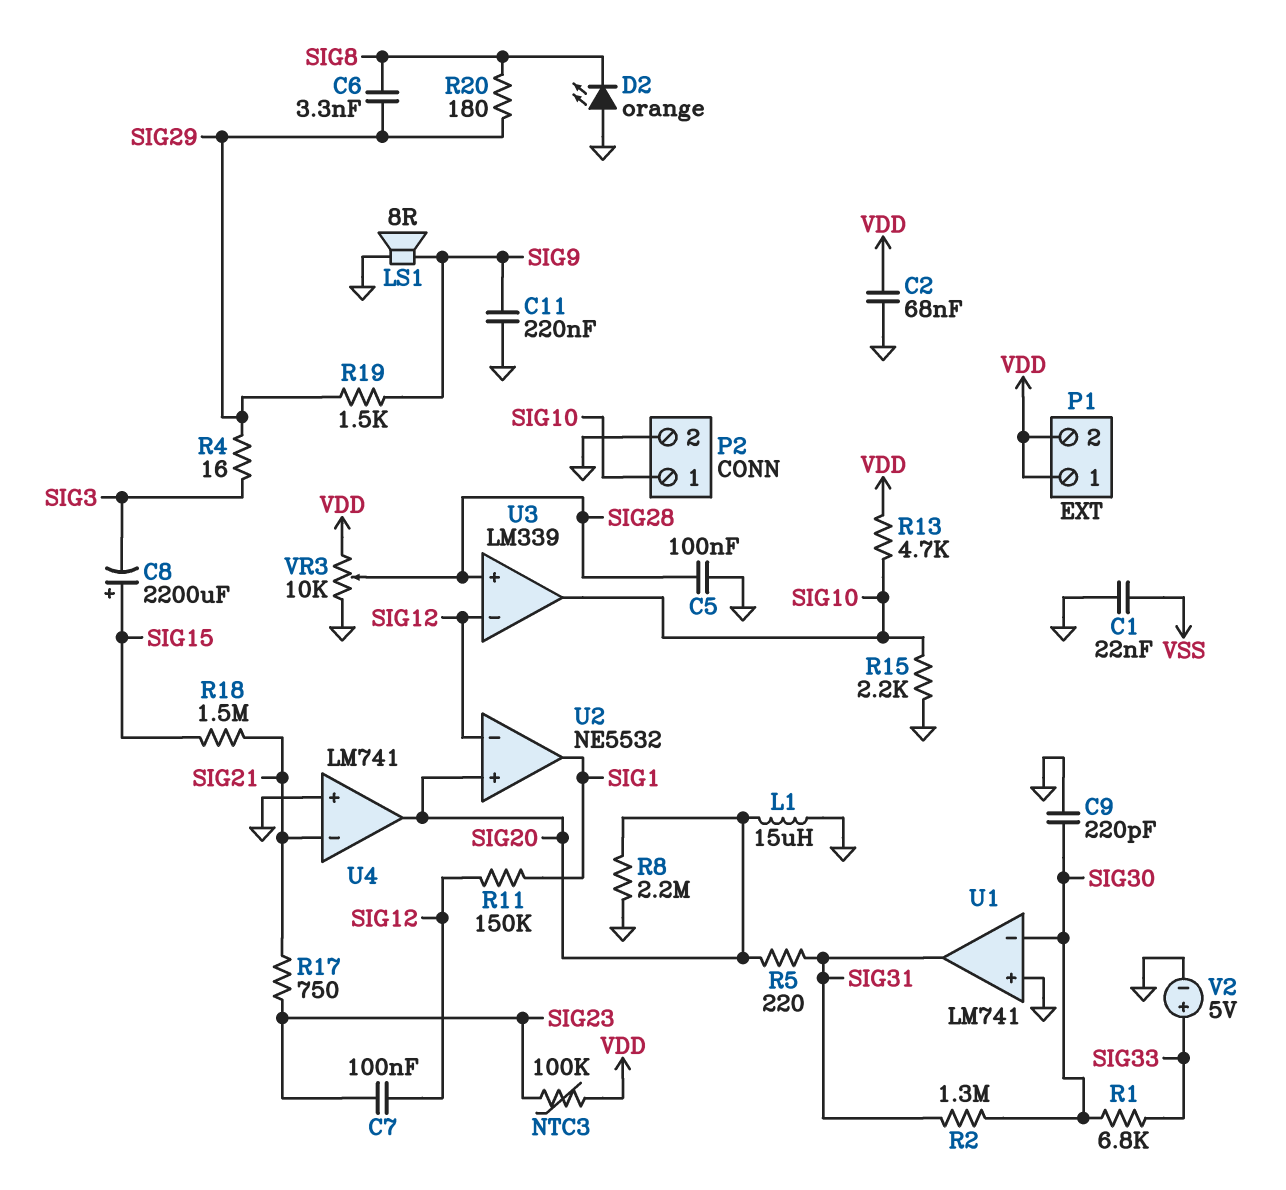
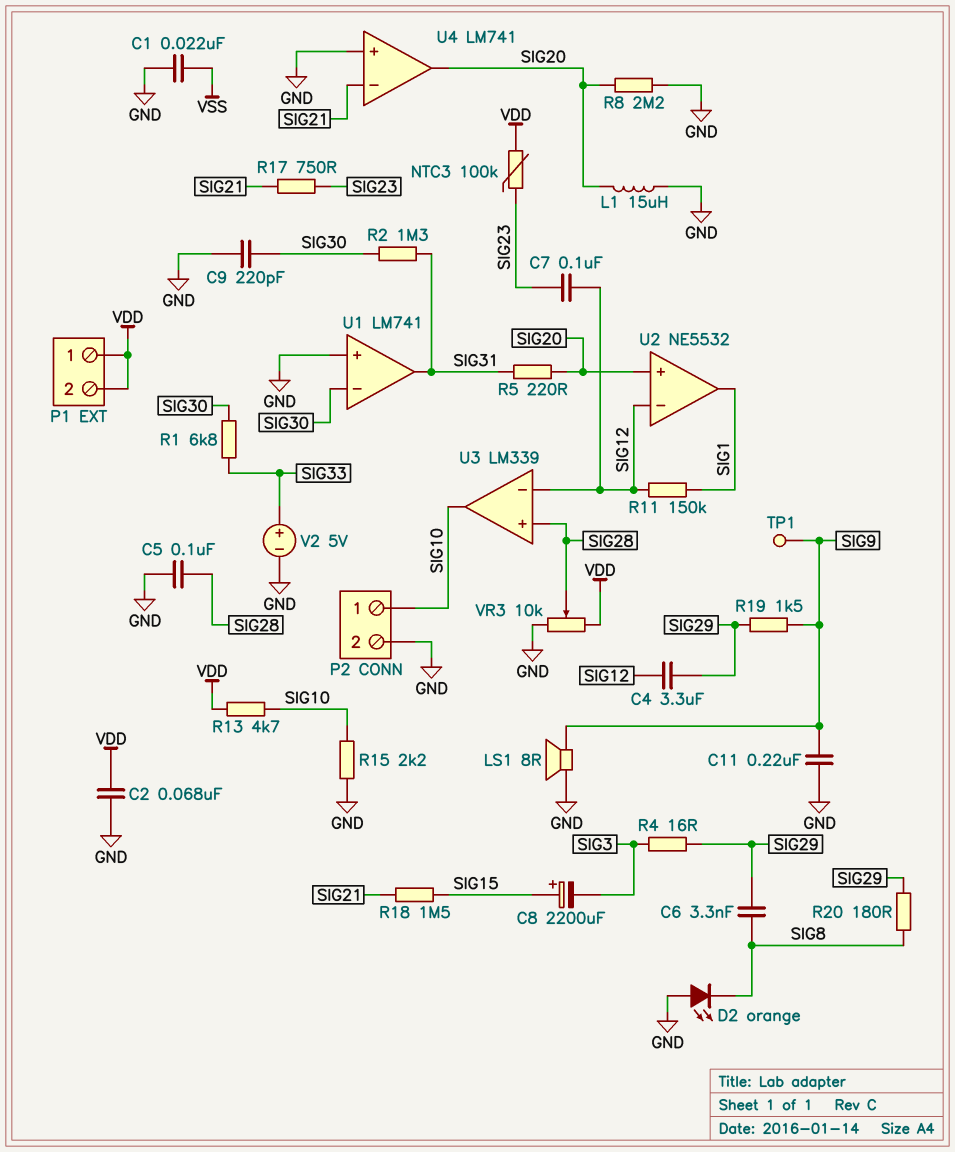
C4: none -> 3.3uF (SIG12, SIG29)
TP1: none -> test point (SIG9)

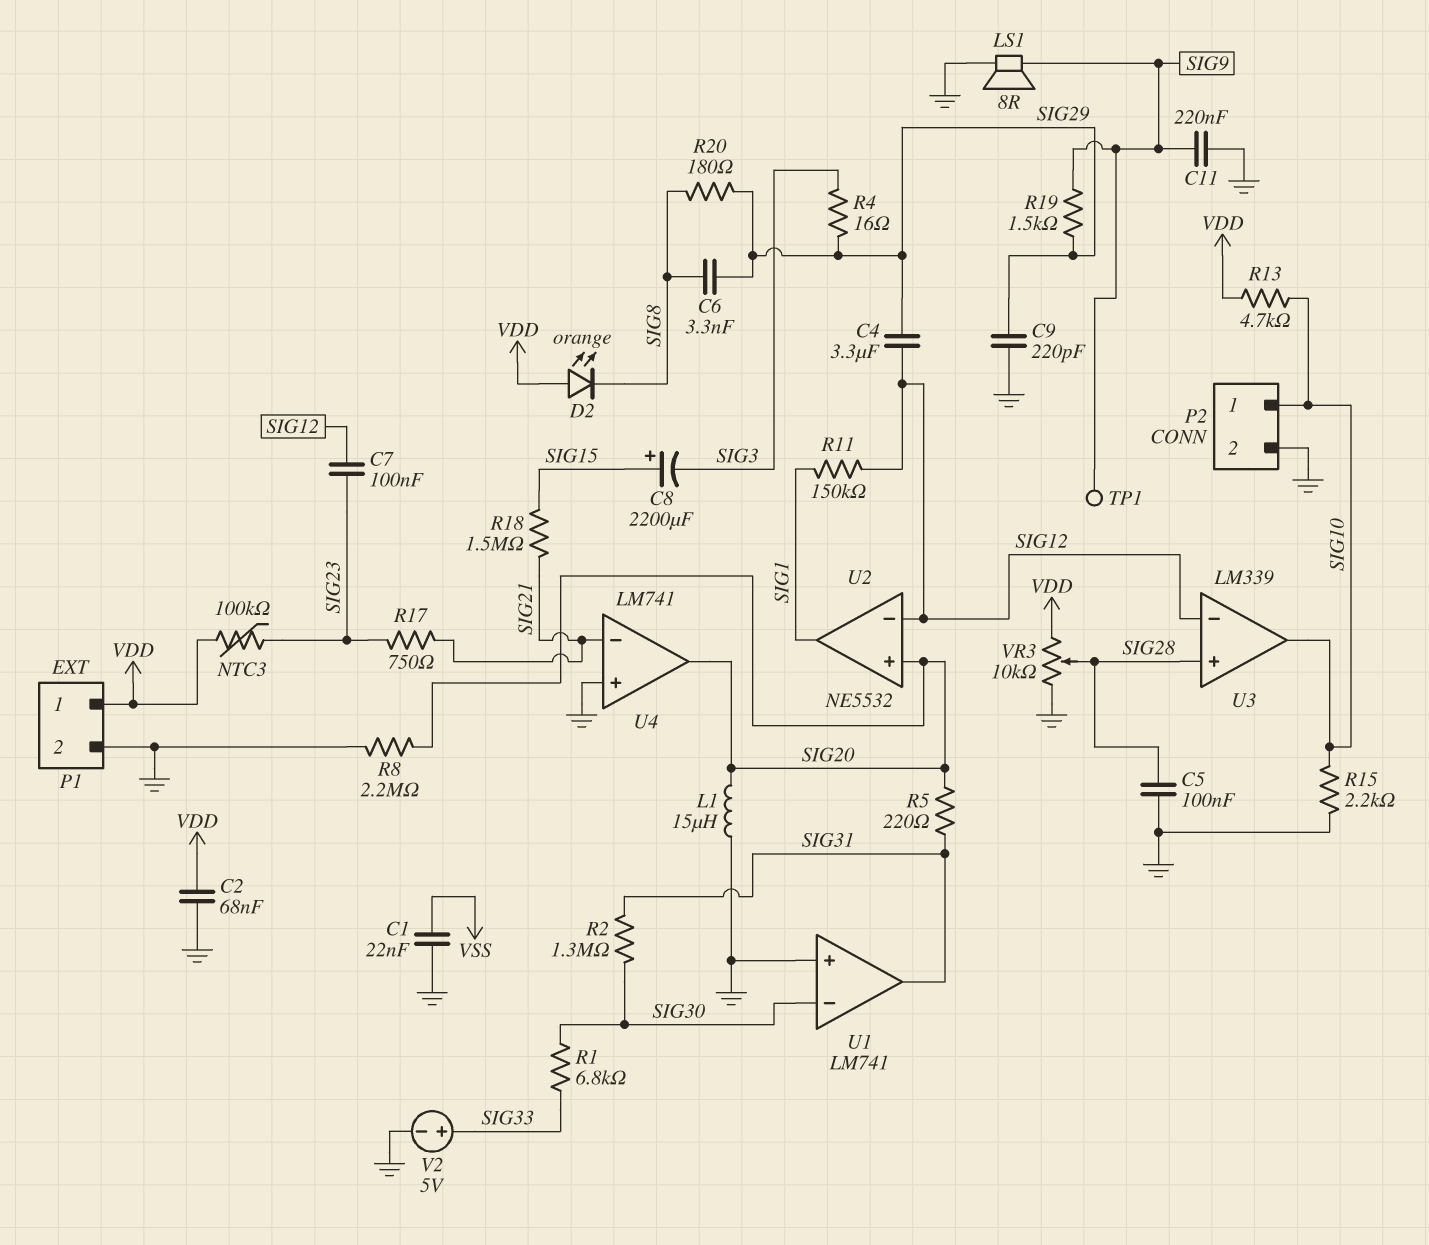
C9: 220pF (GND, SIG30) -> 220pF (GND, SIG29)
D2: LED orange (A GND, K SIG8) -> LED orange (A VDD, K SIG8)
P1 pin 2: VDD -> GND

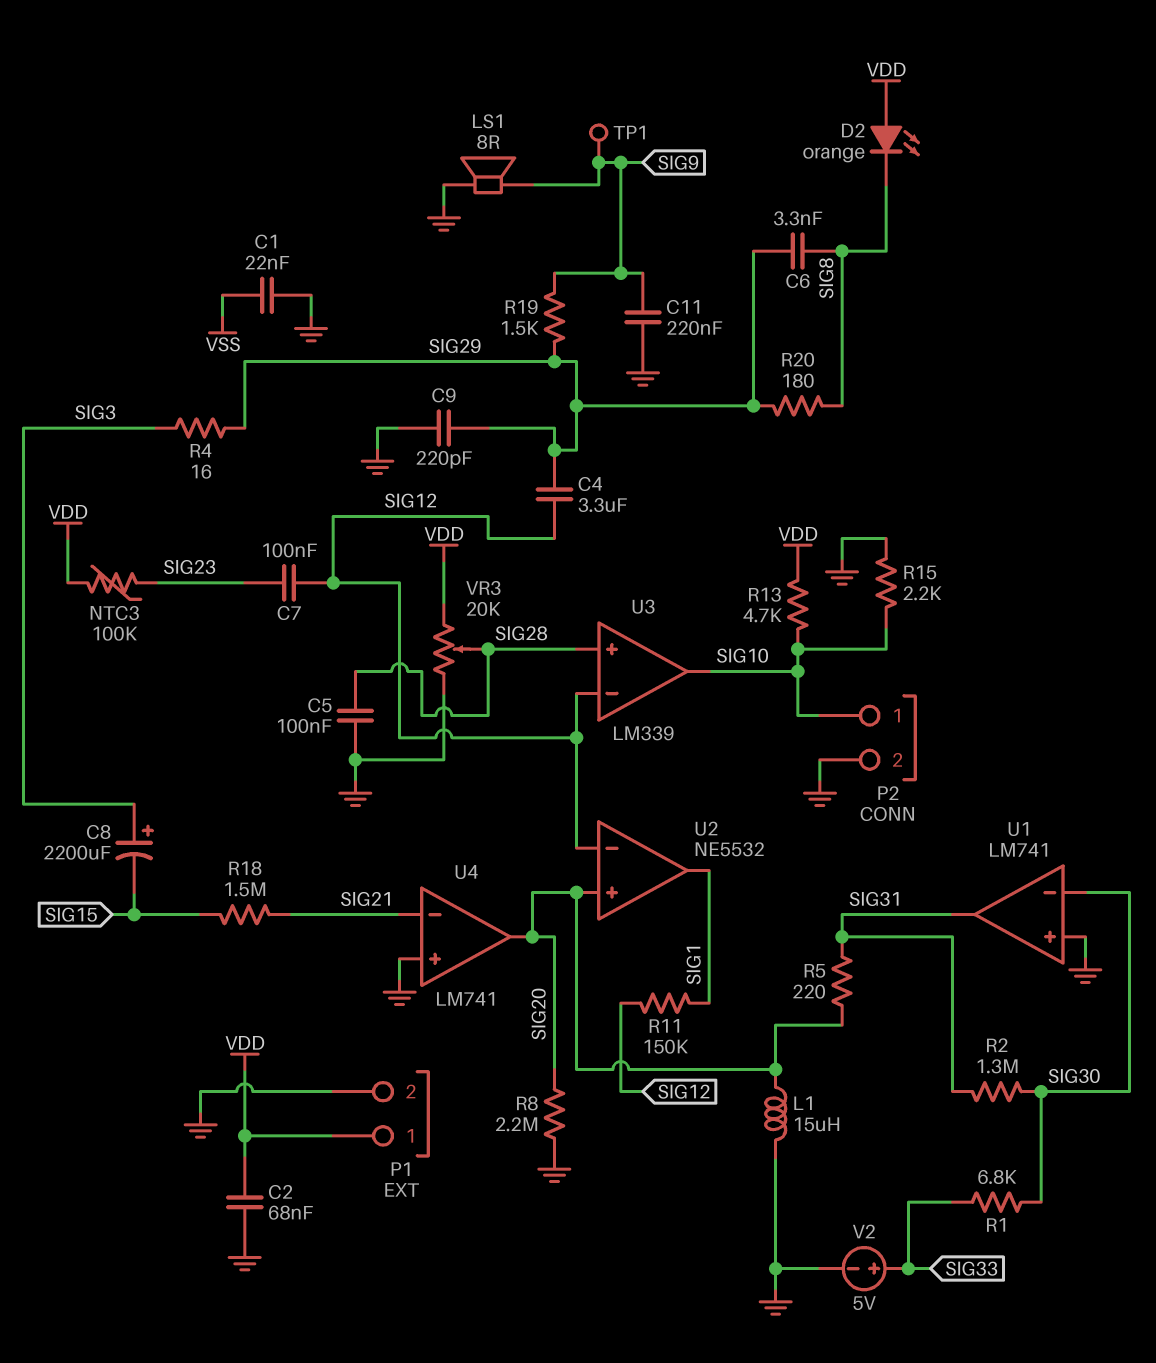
C8: 2200uF (plus SIG15, minus SIG3) -> 2200uF (plus SIG3, minus SIG15)
R17: 750 (SIG21, SIG23) -> none
VR3: 10k (GND, VDD, wiper SIG28) -> 20k (GND, VDD, wiper SIG28)

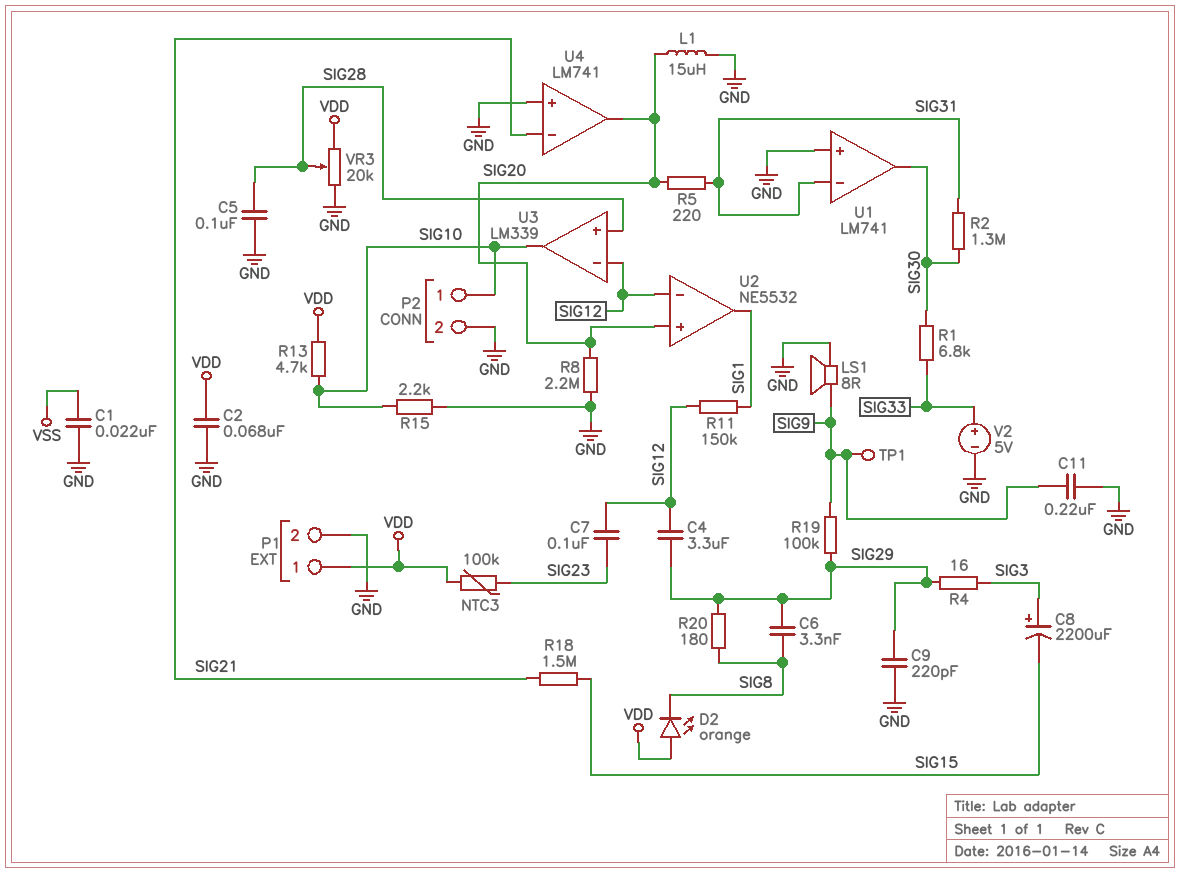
R19: 1.5k (SIG9, SIG29) -> 100k (SIG9, SIG29)
U1 pin in-: SIG30 -> SIG31
U1 pin out: SIG31 -> SIG30

